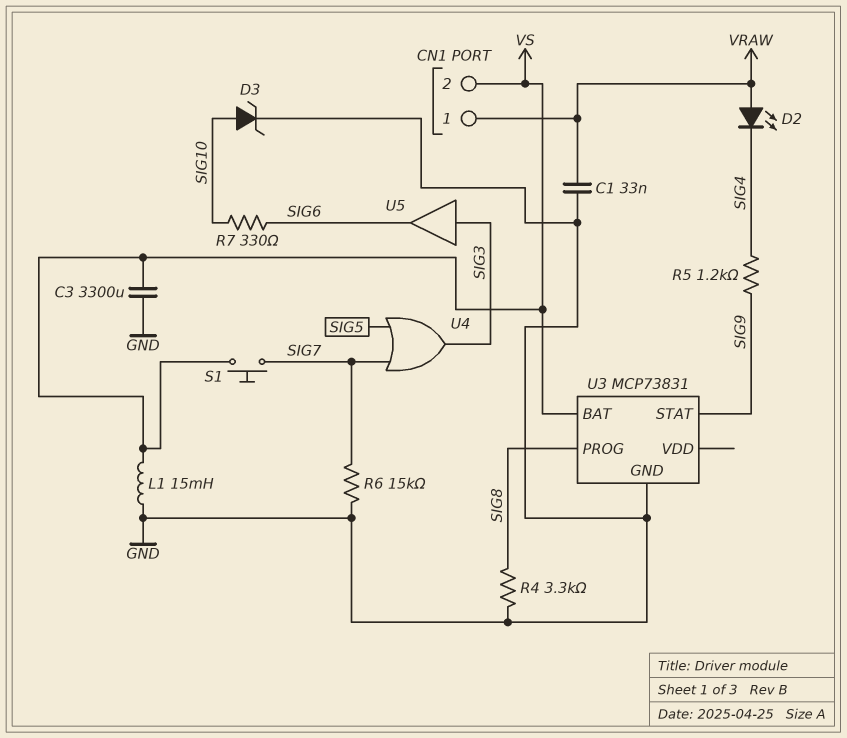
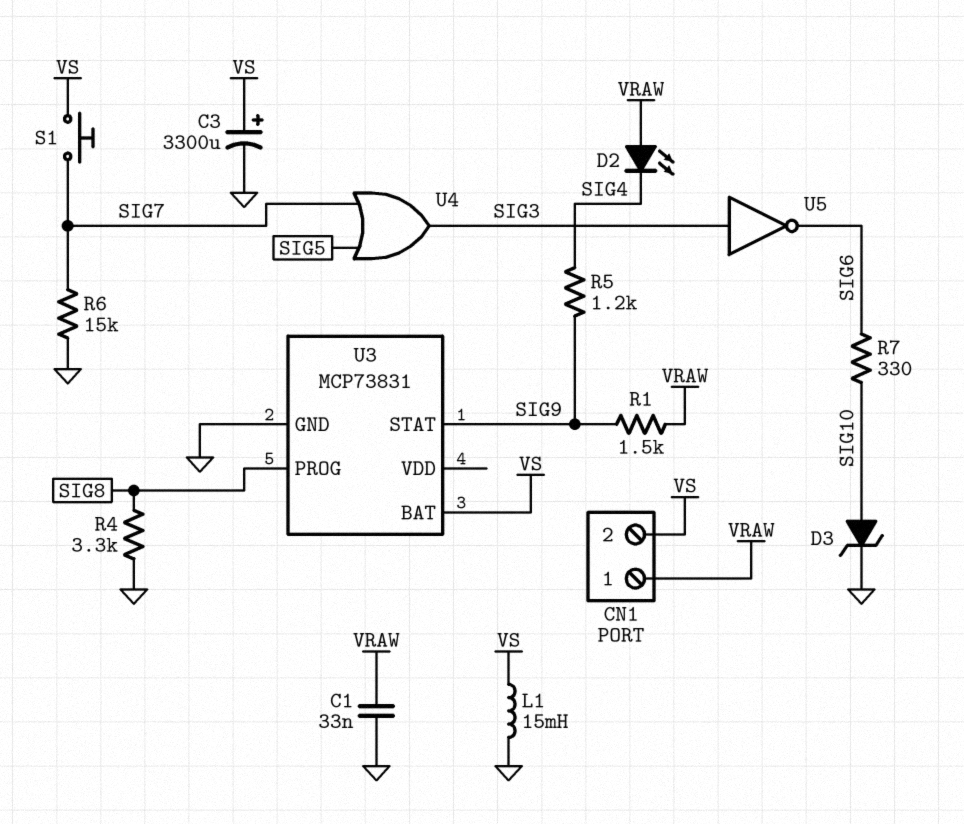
C3: 3300uF (GND, VS) -> 3300uF (plus VS, minus GND)
R1: none -> 1.5k (SIG9, VRAW)
U5: buffer (in SIG3, out SIG6) -> NOT (in SIG3, out SIG6)

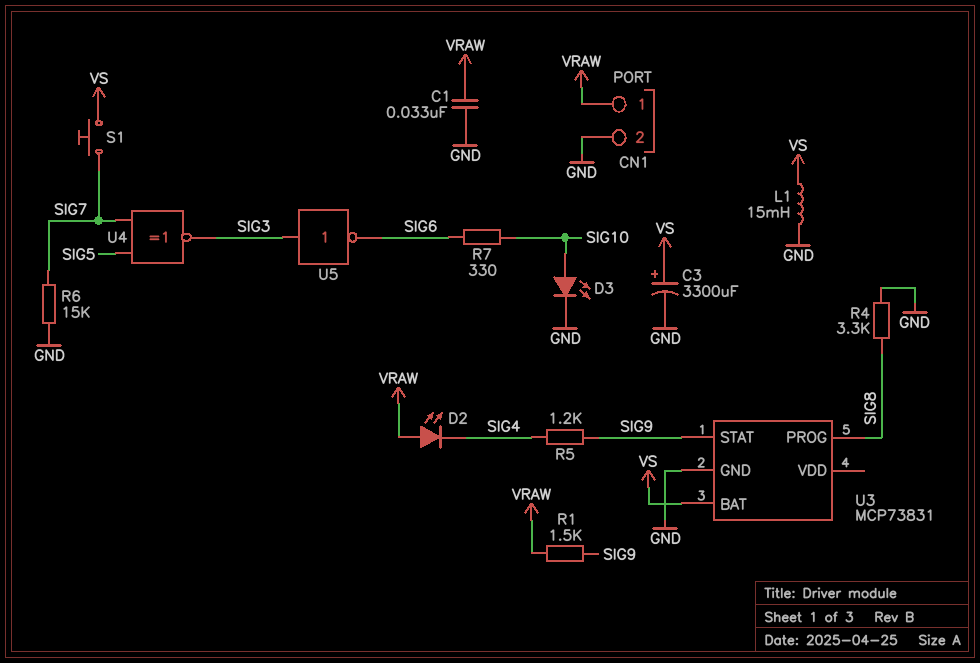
CN1 pin 2: VS -> GND
D3: zener (A SIG10, K GND) -> LED (A SIG10, K GND)
U4: OR (in SIG5, in SIG7, out SIG3) -> XNOR (in SIG5, in SIG7, out SIG3)

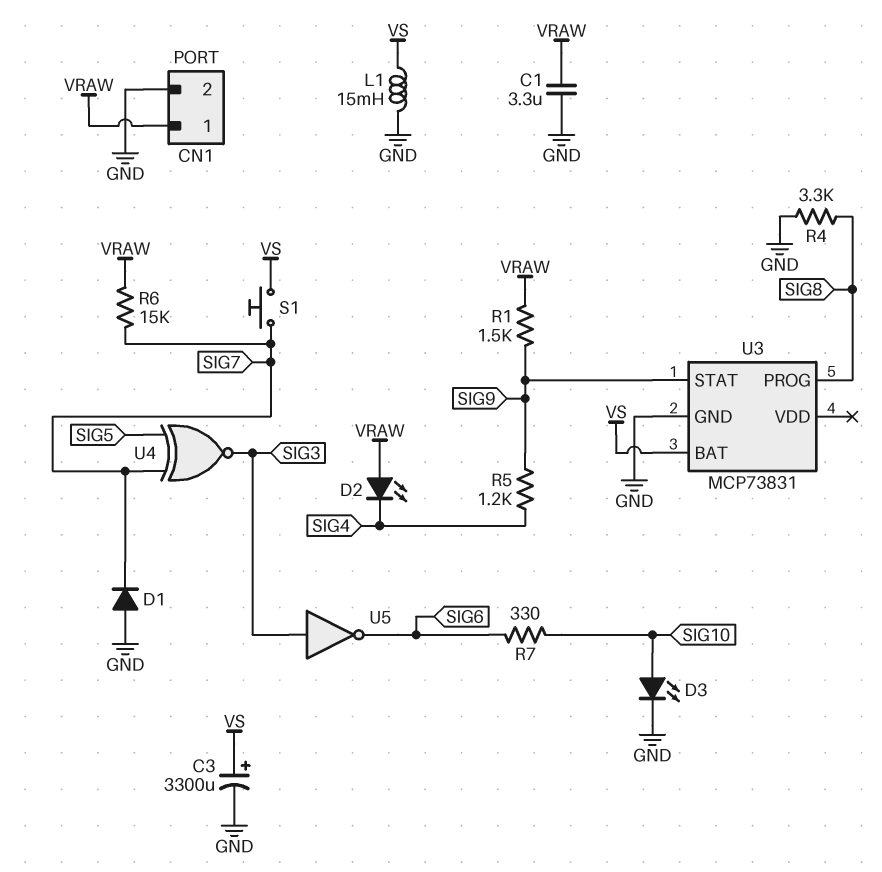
C1: 33nF (GND, VRAW) -> 3.3uF (GND, VRAW)
D1: none -> diode (A GND, K SIG7)
R6: 15k (GND, SIG7) -> 15k (SIG7, VRAW)

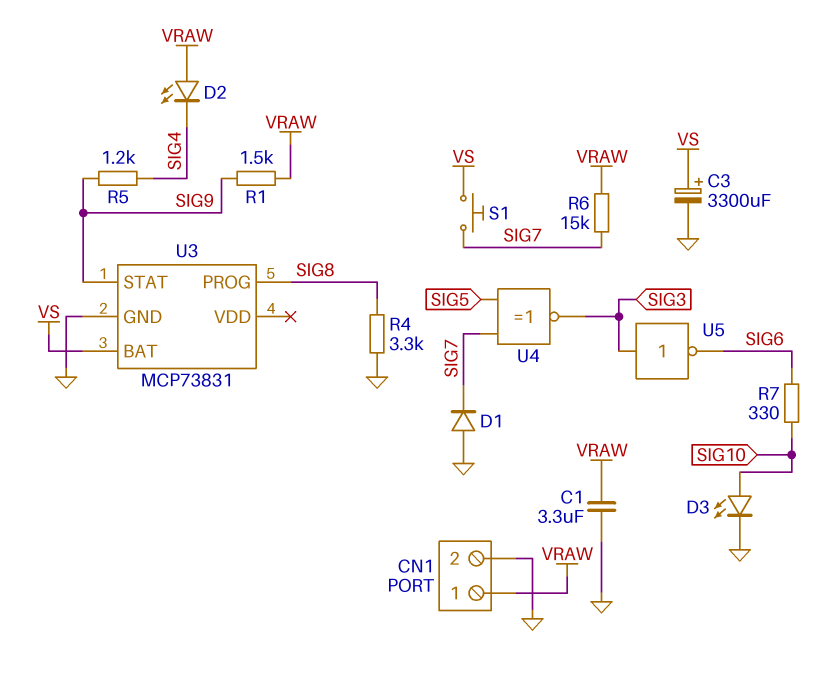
L1: 15mH (GND, VS) -> none

